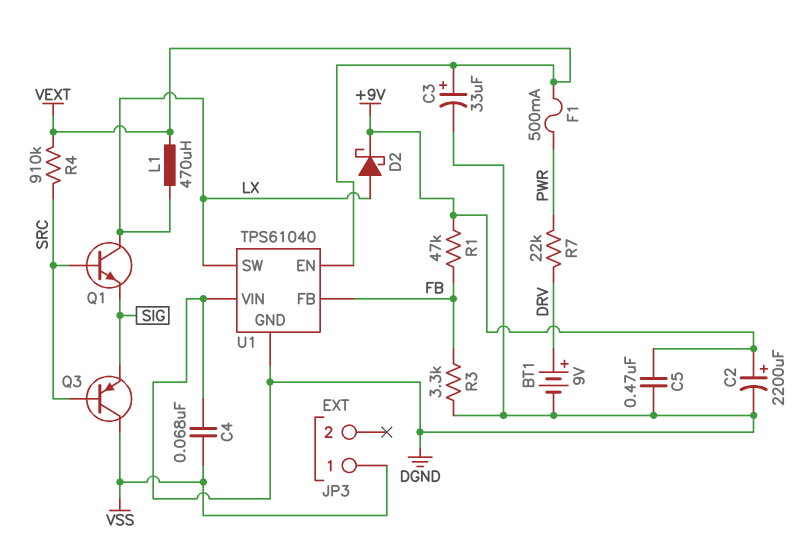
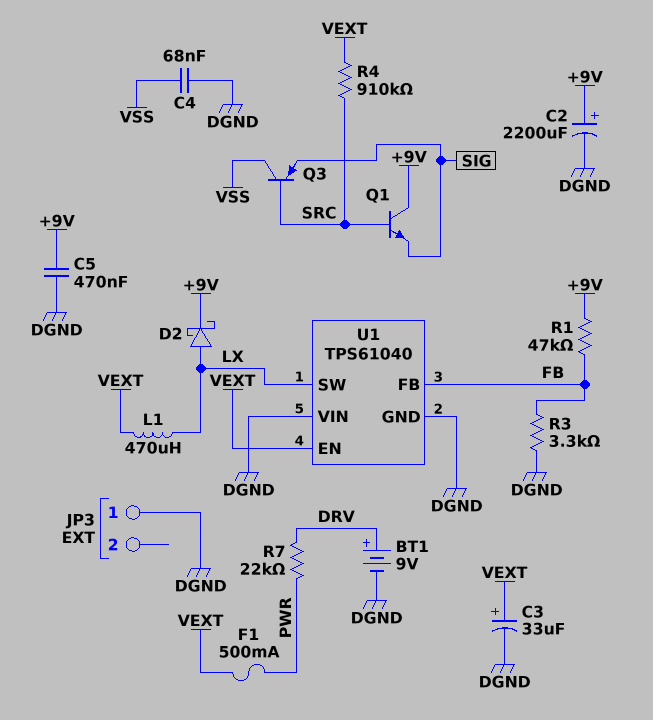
JP3 pin 1: VSS -> DGND
Q1: NPN (B SRC, C LX, E SIG) -> NPN (B SRC, C +9V, E SIG)

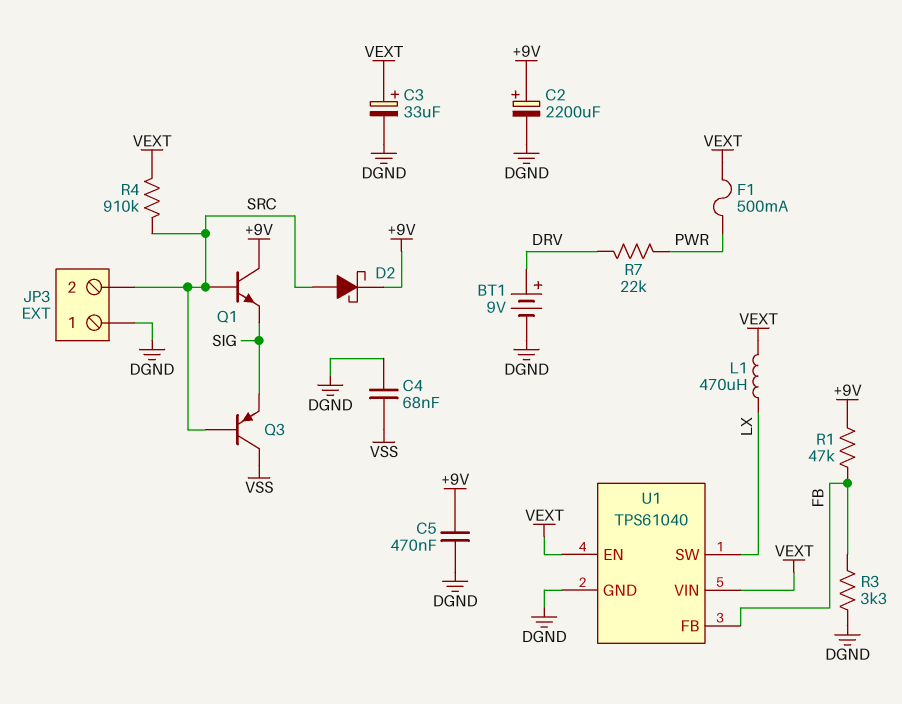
D2: schottky (A LX, K +9V) -> schottky (A SRC, K +9V)
JP3 pin 2: none -> SRC
U1 pin VIN: DGND -> VEXT

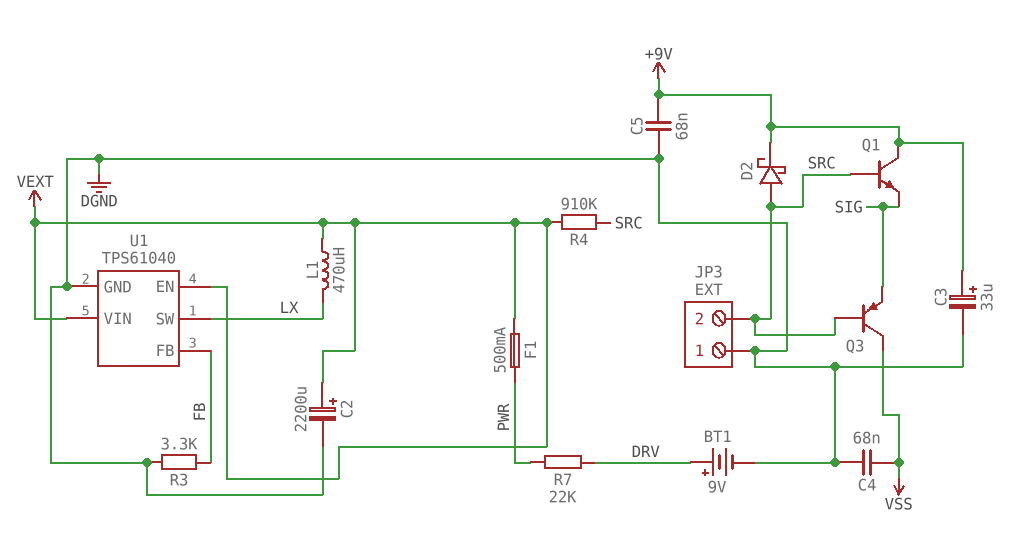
C2: 2200uF (plus +9V, minus DGND) -> 2200uF (plus VEXT, minus DGND)
C3: 33uF (plus VEXT, minus DGND) -> 33uF (plus +9V, minus DGND)
C5: 470nF (+9V, DGND) -> 68nF (+9V, DGND)
R1: 47k (+9V, FB) -> none

